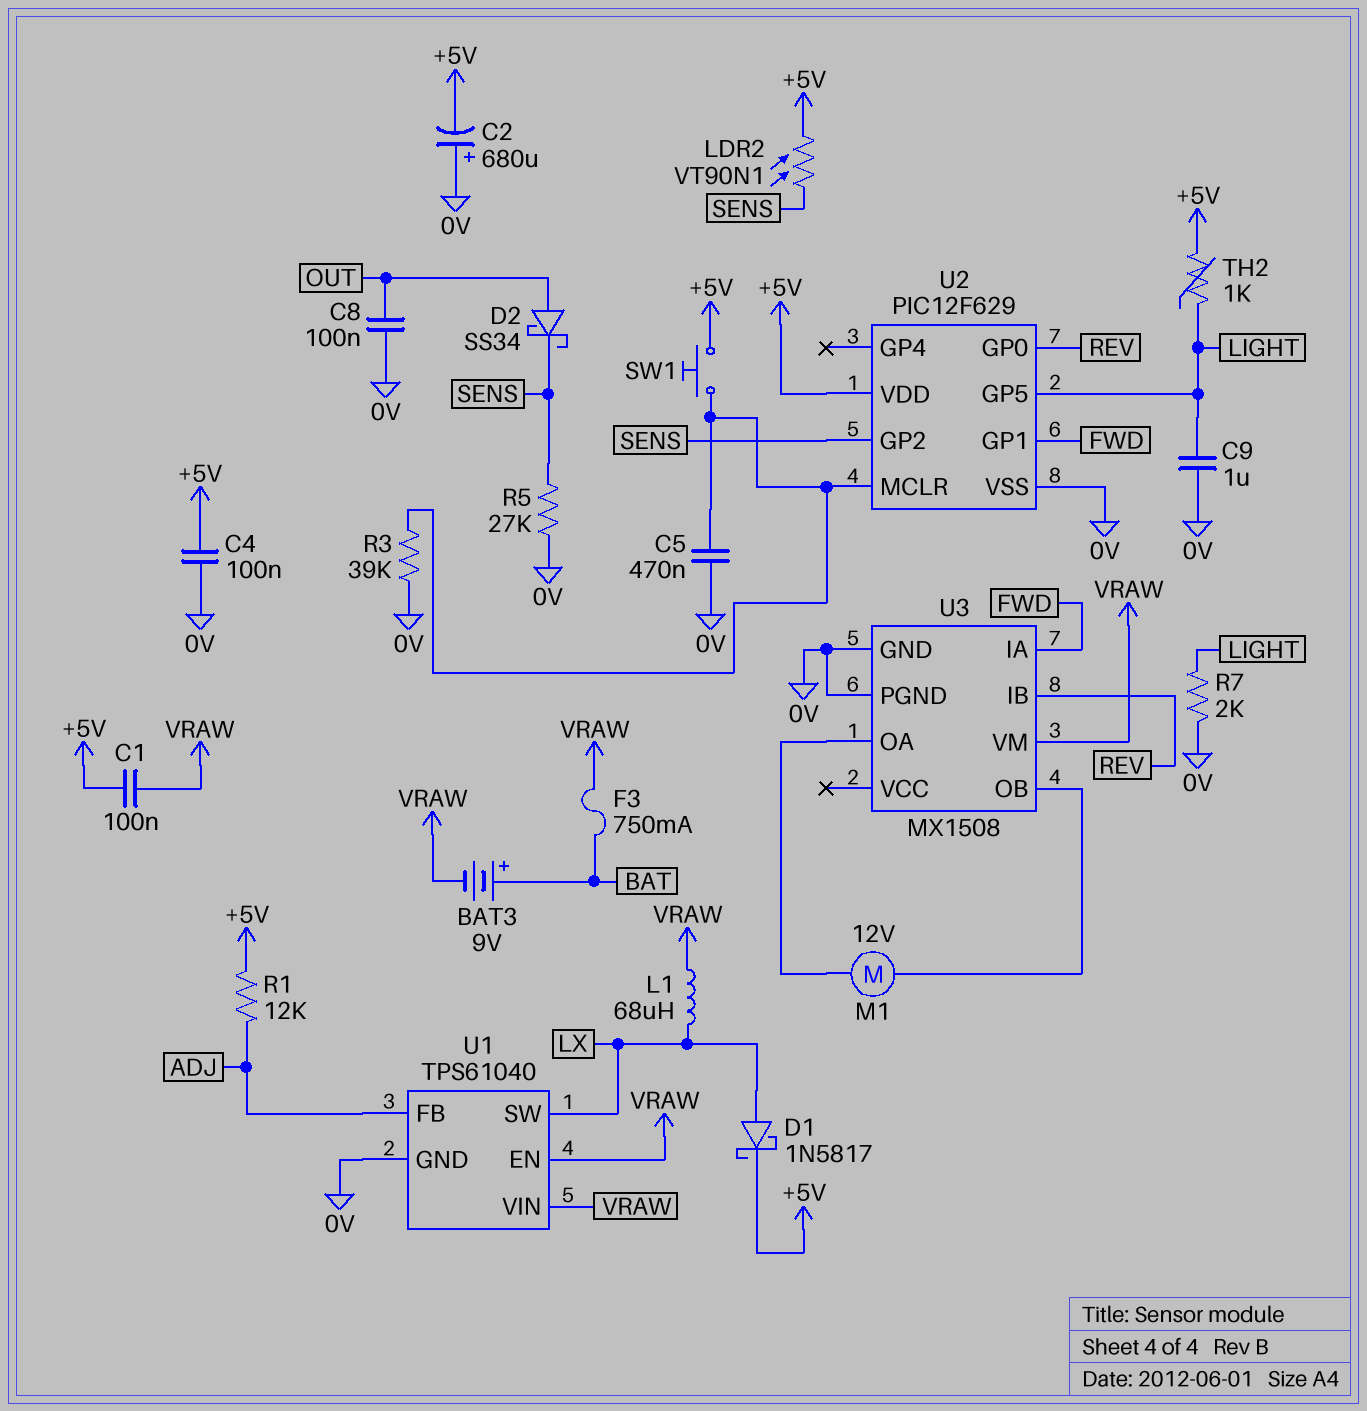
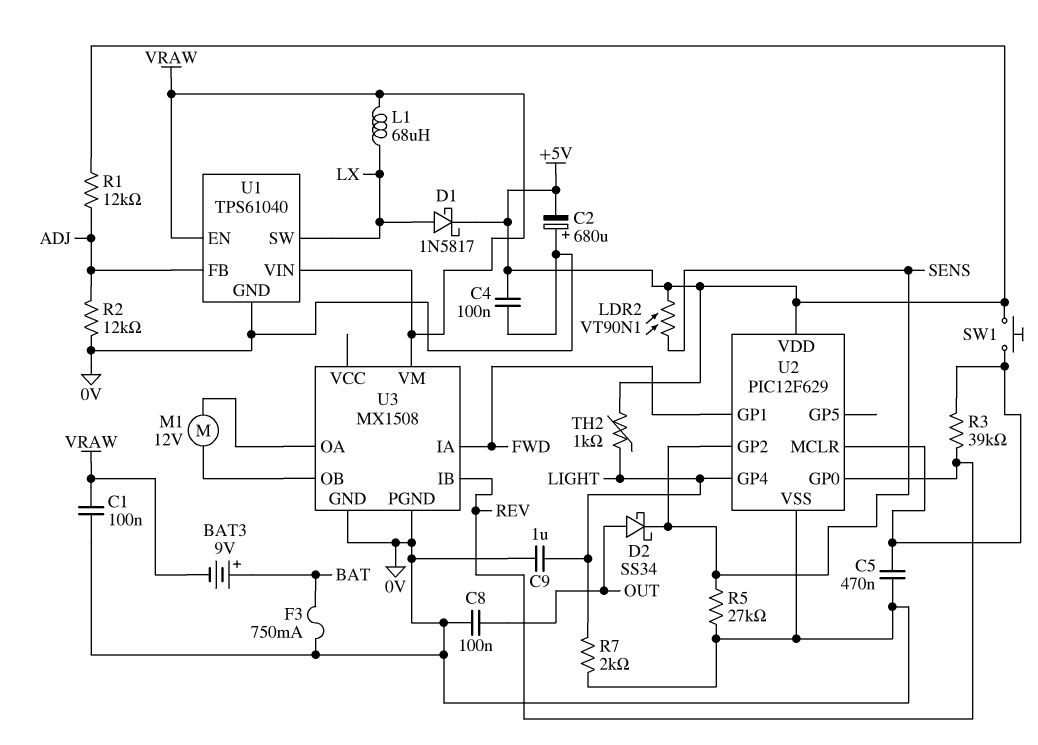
C1: 100nF (+5V, VRAW) -> 100nF (0V, VRAW)
F3: 750mA (BAT, VRAW) -> 750mA (0V, BAT)
R2: none -> 12k (0V, ADJ)
R3: 39k (0V, U2/MCLR) -> 39k (REV, U2/MCLR)
U2 pin GP4: none -> LIGHT
U2 pin GP5: LIGHT -> none

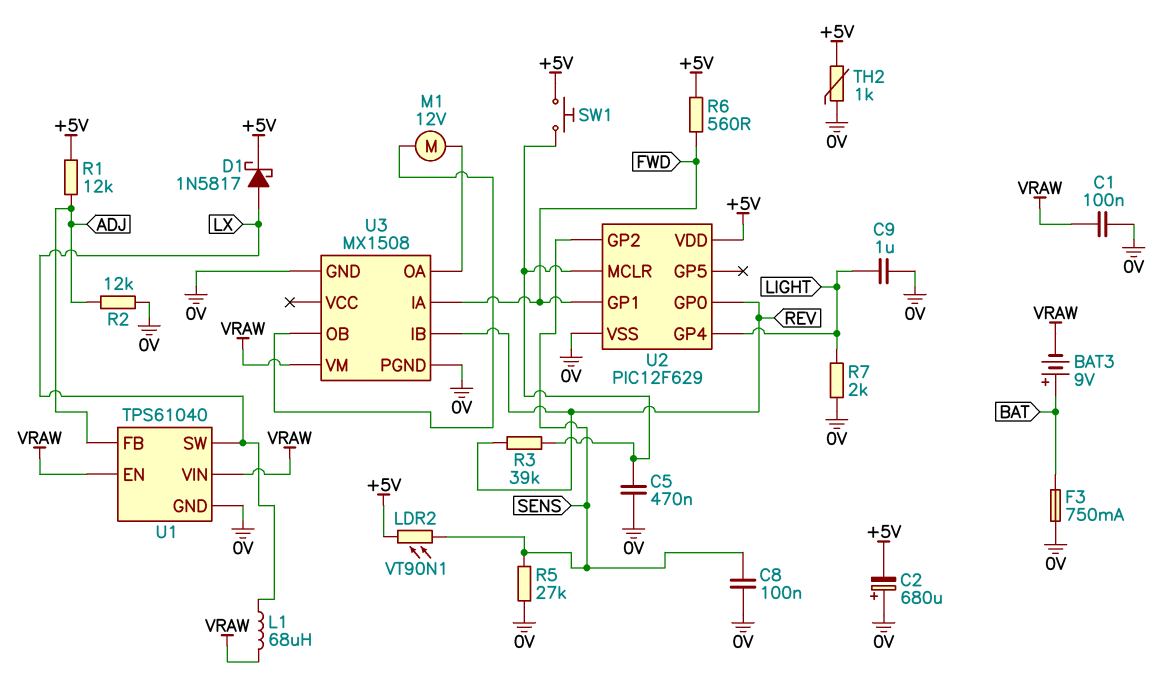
C4: 100nF (+5V, 0V) -> none
C8: 100nF (0V, OUT) -> 100nF (0V, SENS)
D2: schottky SS34 (A OUT, K SENS) -> none
R6: none -> 560 (+5V, FWD)
TH2: 1k (+5V, LIGHT) -> 1k (+5V, 0V)

